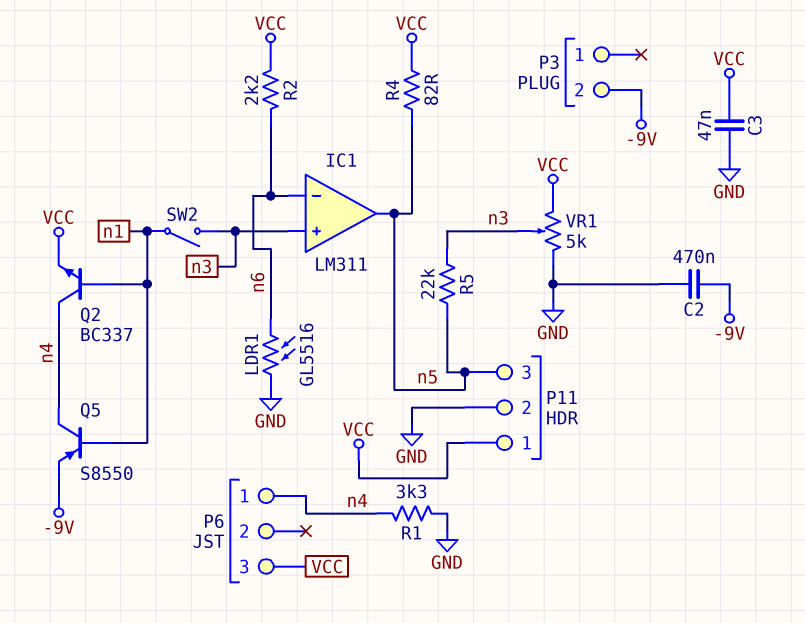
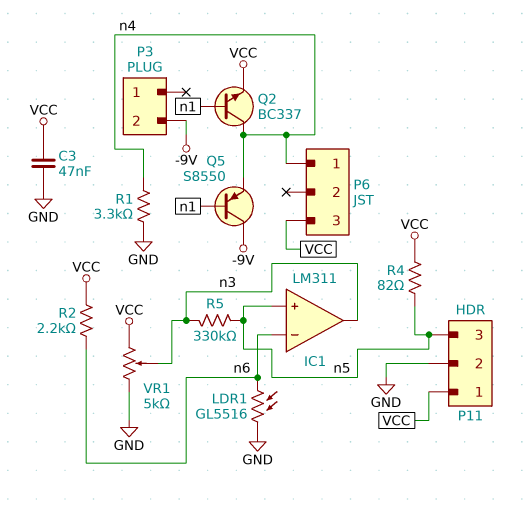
C2: 470nF (-9V, GND) -> none
IC1 pin in+: n3 -> n5
IC1 pin out: n5 -> n3
Q5: PNP S8550 (B n1, C n4, E -9V) -> PNP S8550 (B n1, C -9V, E n4)
R5: 22k (n3, n5) -> 330k (n3, n5)
SW2: switch (n1, n3) -> none

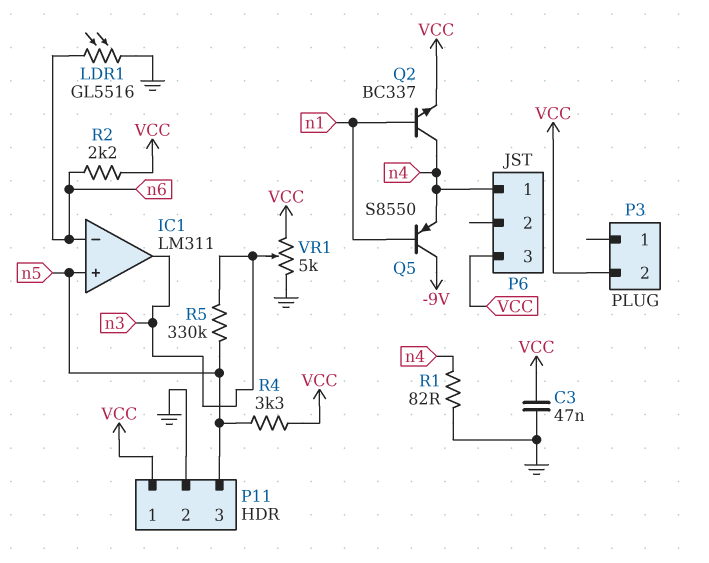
P3 pin 2: -9V -> VCC
R1: 3.3k (GND, n4) -> 82 (GND, n4)
R4: 82 (VCC, n5) -> 3.3k (VCC, n5)

